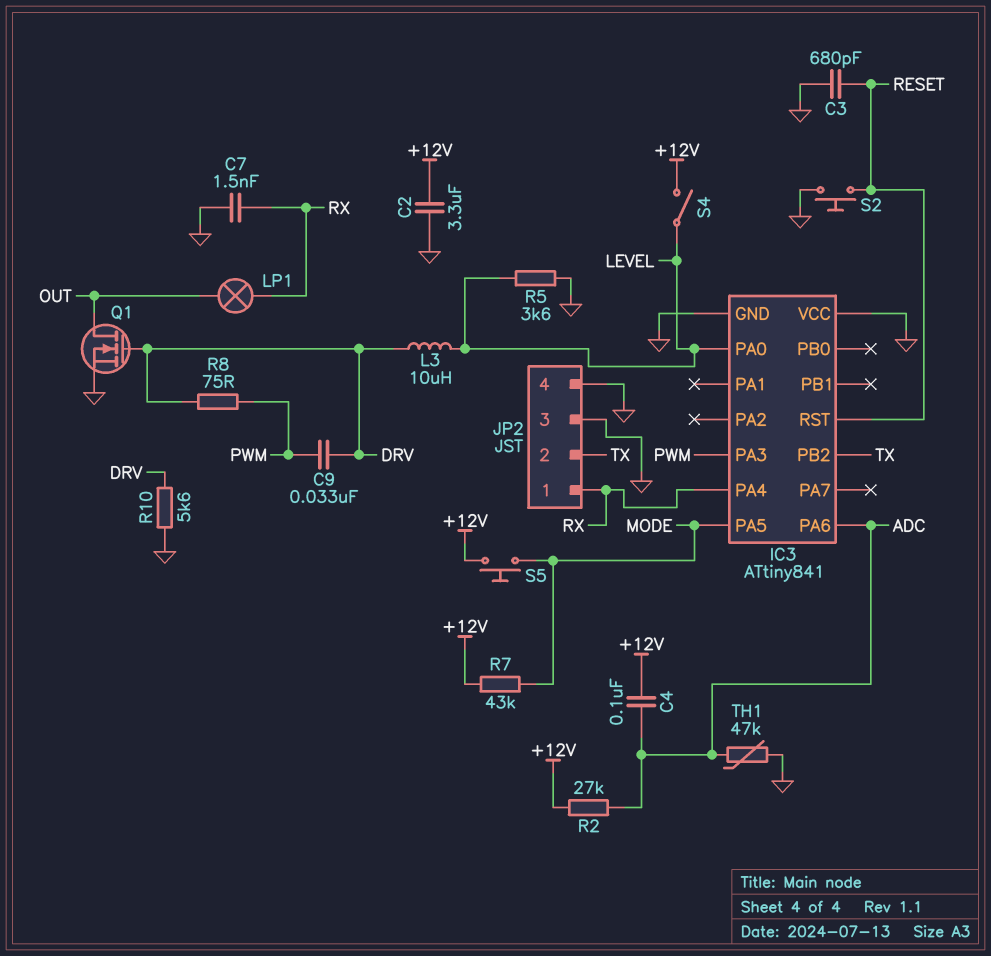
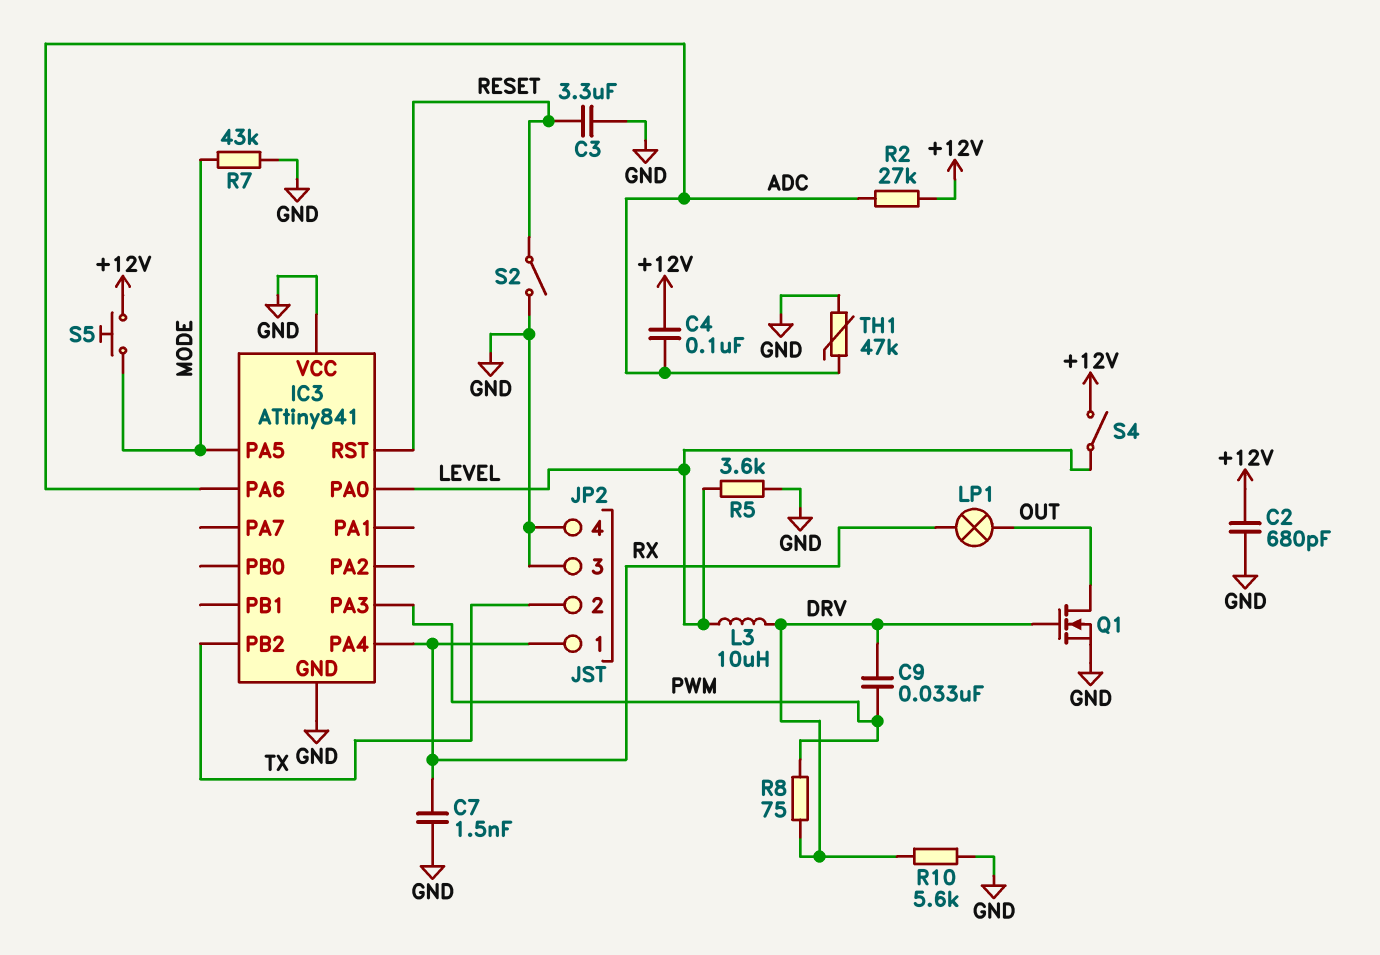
C2: 3.3uF (+12V, GND) -> 680pF (+12V, GND)
C3: 680pF (GND, RESET) -> 3.3uF (GND, RESET)
R7: 43k (+12V, MODE) -> 43k (GND, MODE)
S2: button (GND, RESET) -> switch (GND, RESET)

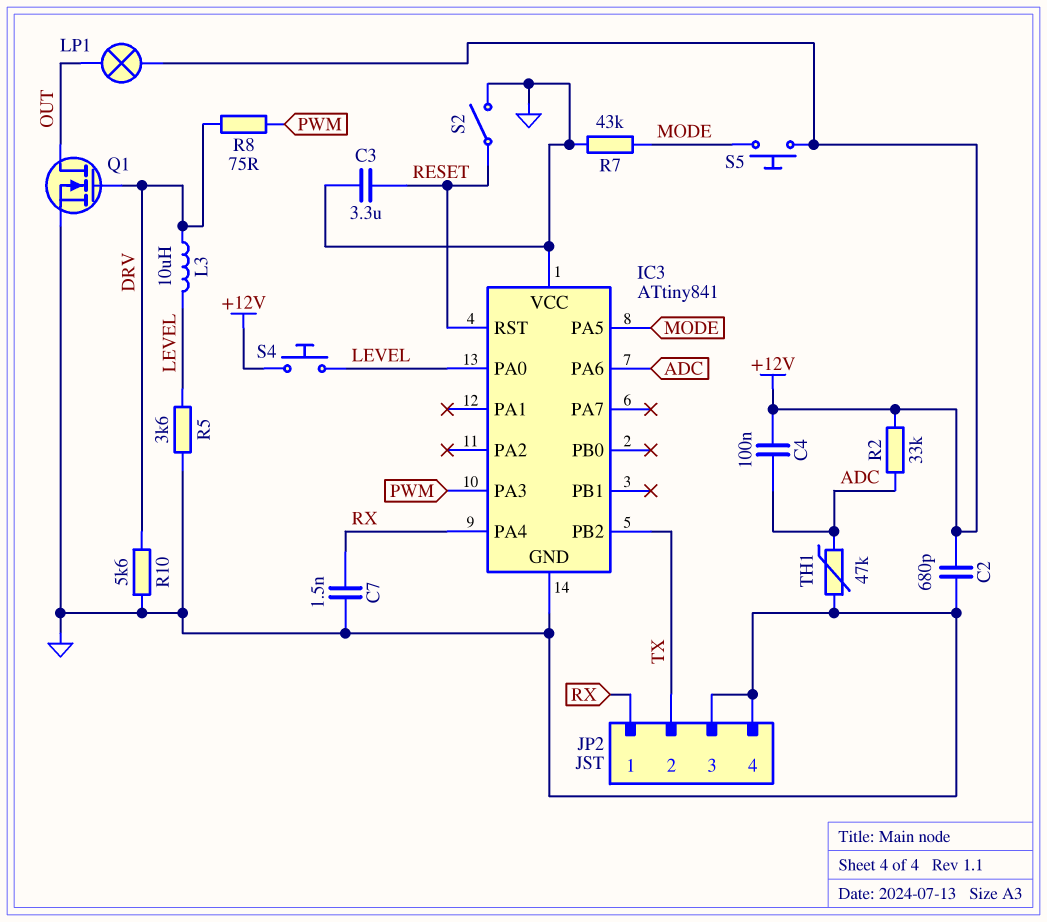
C9: 33nF (DRV, PWM) -> none
LP1: lamp (OUT, RX) -> lamp (+12V, OUT)
R2: 27k (+12V, ADC) -> 33k (+12V, ADC)
S4: switch (+12V, LEVEL) -> button (+12V, LEVEL)

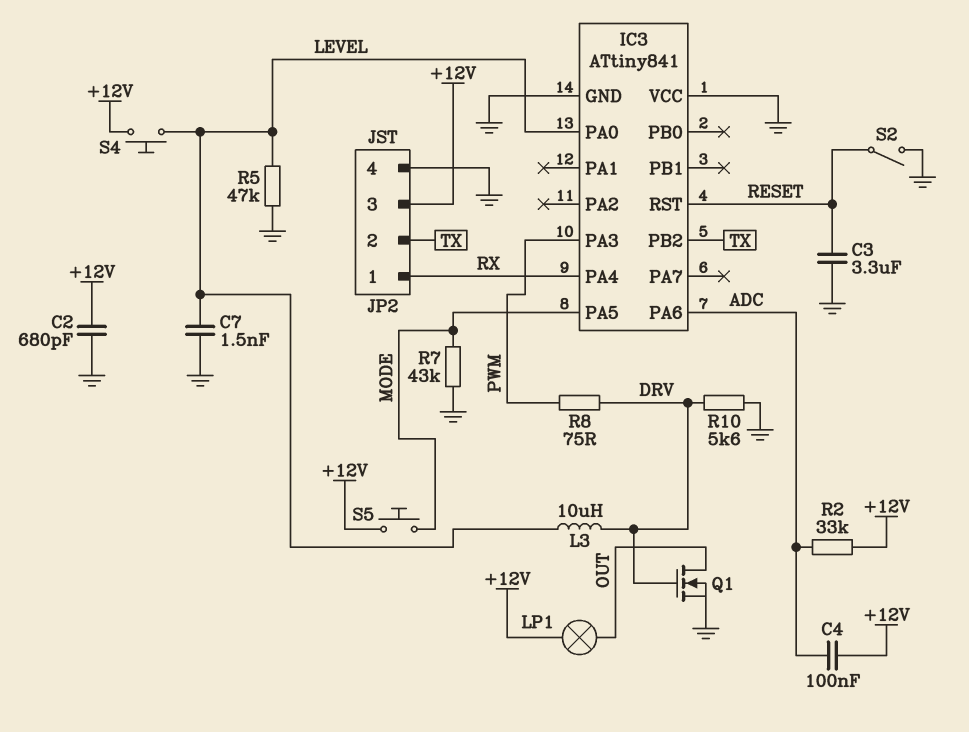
C7: 1.5nF (GND, RX) -> 1.5nF (GND, LEVEL)
JP2 pin 3: GND -> +12V
R5: 3.6k (GND, LEVEL) -> 47k (GND, LEVEL)
TH1: 47k (ADC, GND) -> none

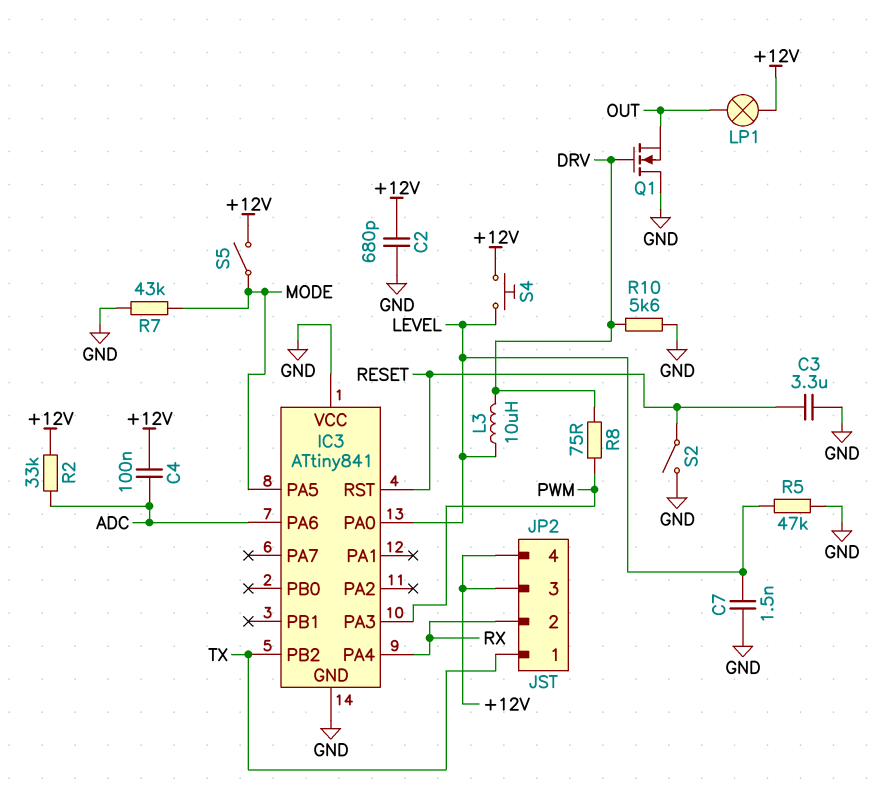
JP2 pin 1: RX -> TX
JP2 pin 2: TX -> RX
JP2 pin 4: GND -> +12V
Q1: NMOS (G DRV, D OUT, S GND) -> NMOS (G DRV, D GND, S OUT)
S5: button (+12V, MODE) -> switch (+12V, MODE)

